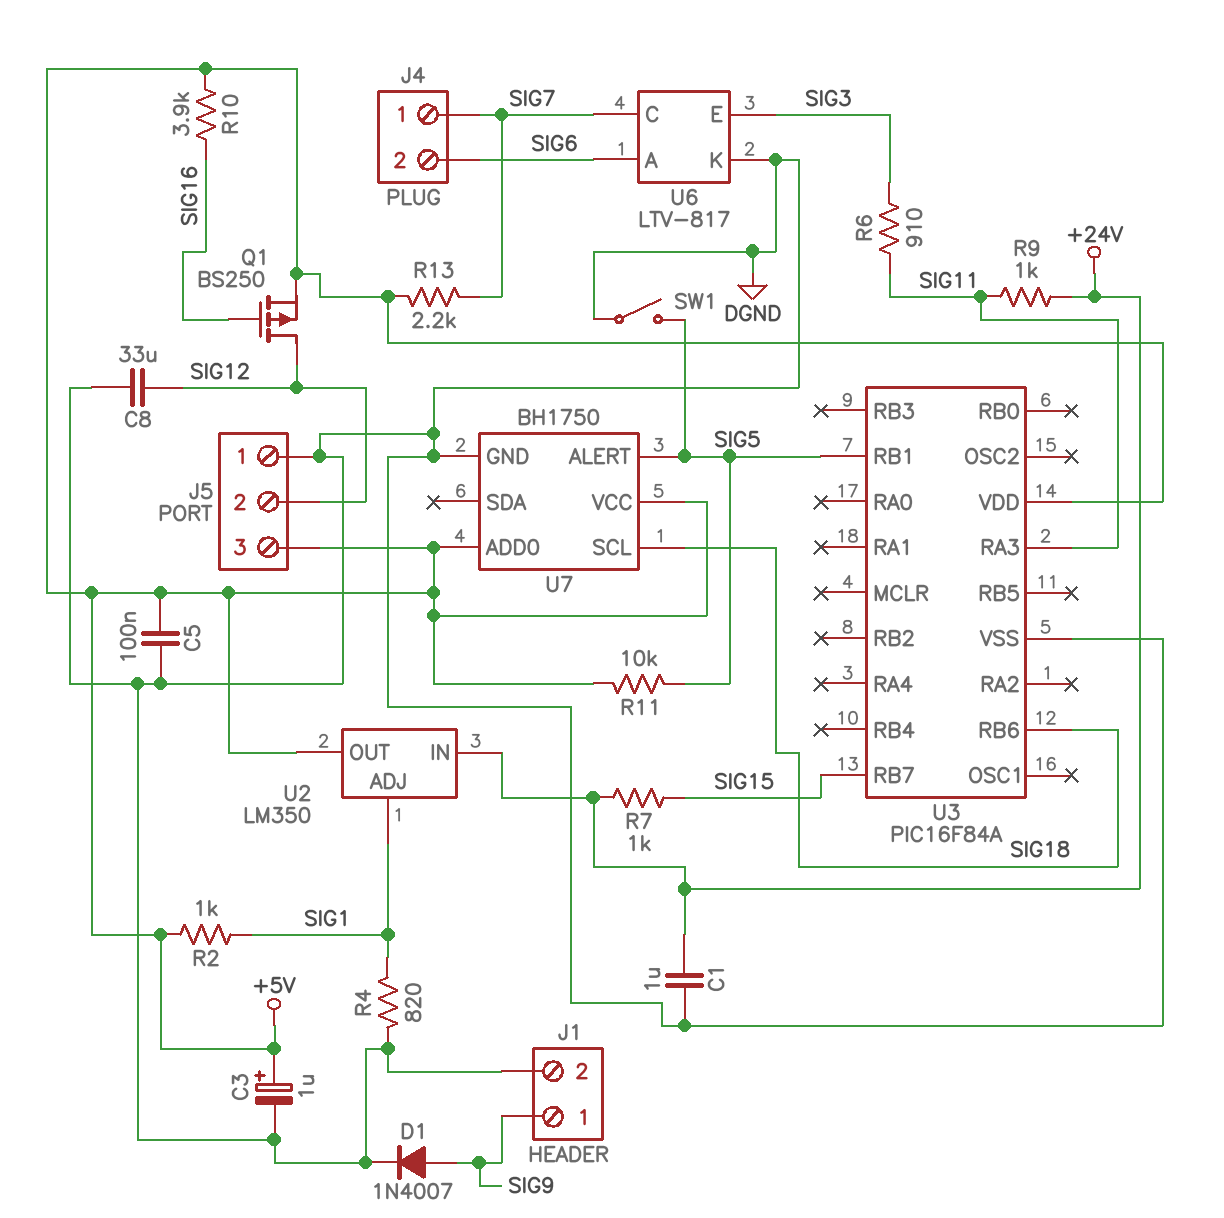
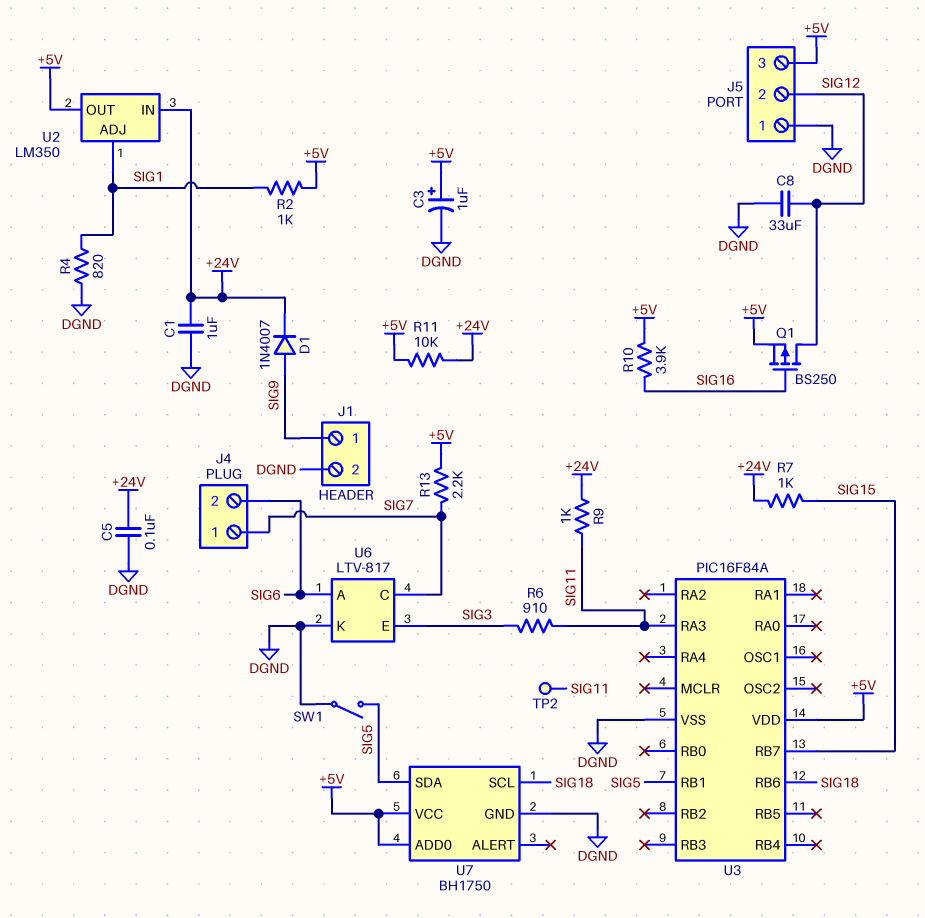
C5: 100nF (+5V, DGND) -> 100nF (+24V, DGND)
D1: diode 1N4007 (A SIG9, K DGND) -> diode 1N4007 (A SIG9, K +24V)
R11: 10k (+5V, SIG5) -> 10k (+5V, +24V)
TP2: none -> test point (SIG11)
U7 pin ALERT: SIG5 -> none
U7 pin SDA: none -> SIG5

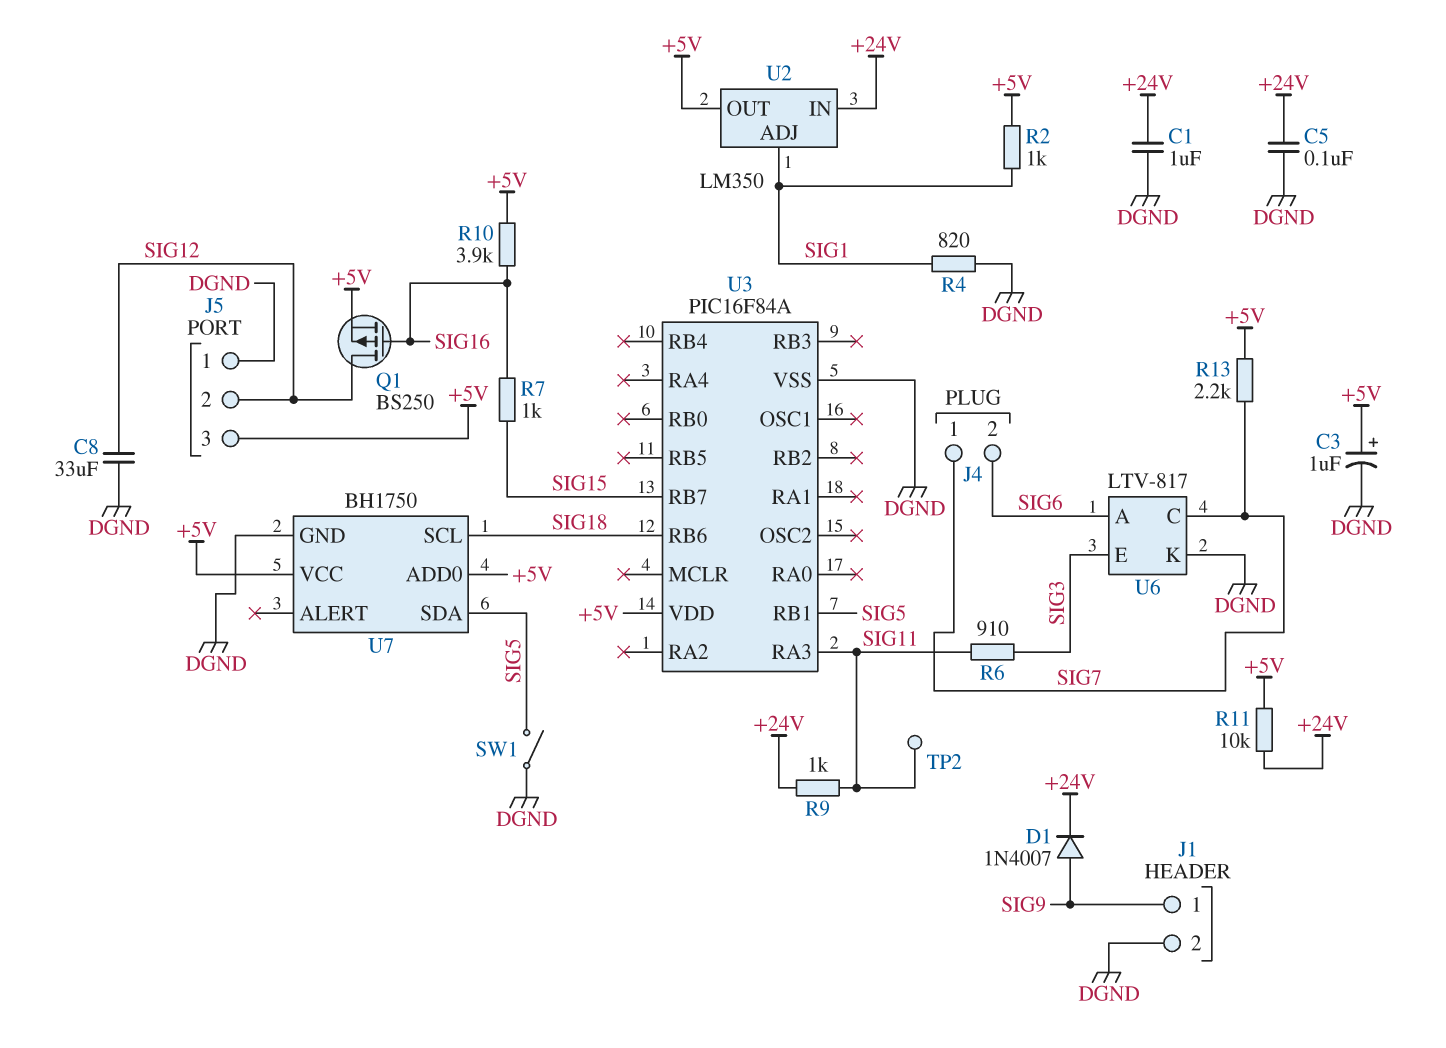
R7: 1k (+24V, SIG15) -> 1k (SIG15, SIG16)

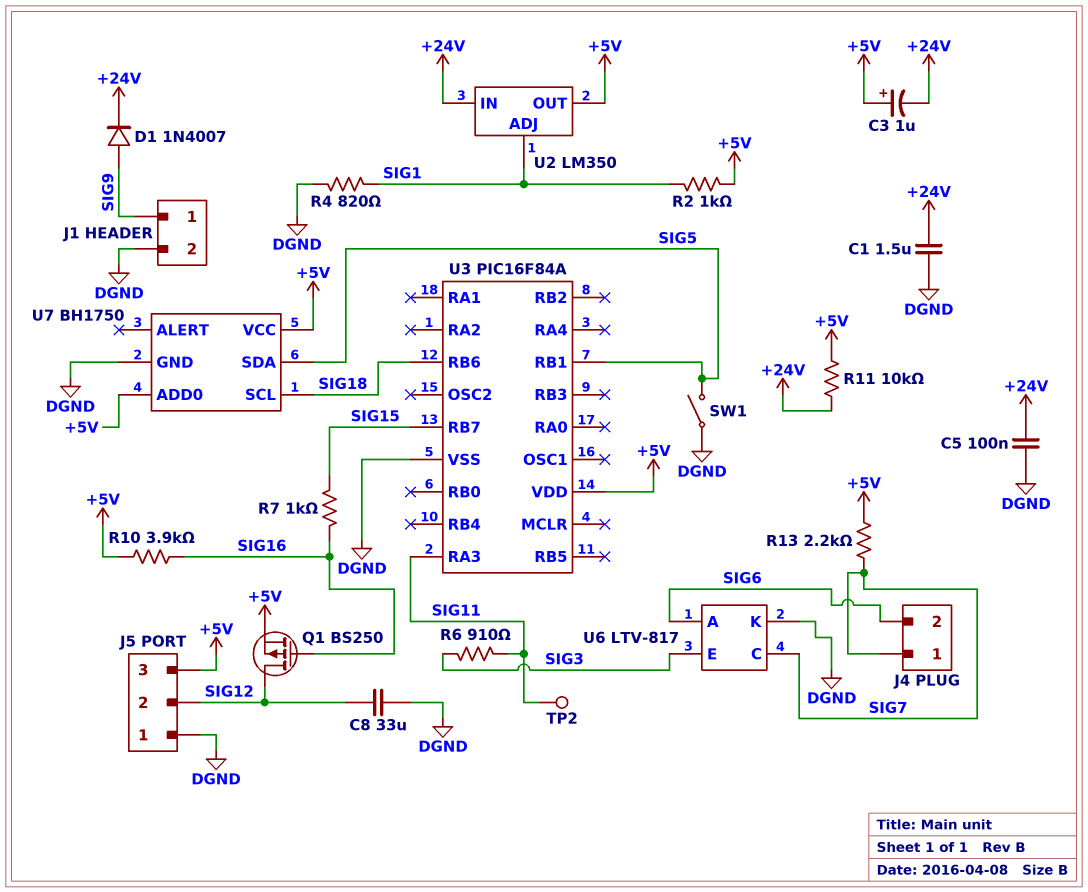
C1: 1uF (+24V, DGND) -> 1.5uF (+24V, DGND)
C3: 1uF (plus +5V, minus DGND) -> 1uF (plus +5V, minus +24V)
R9: 1k (+24V, SIG11) -> none

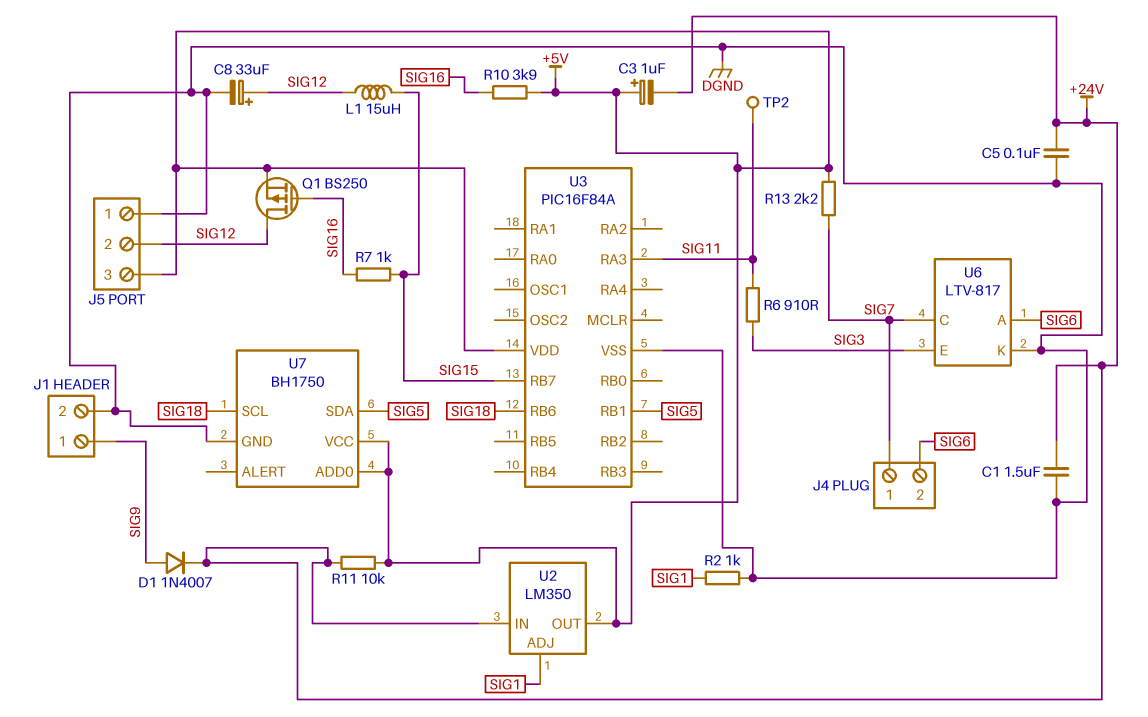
C8: 33uF (DGND, SIG12) -> 33uF (plus SIG12, minus DGND)
L1: none -> 15uH (SIG12, SIG15)
R2: 1k (+5V, SIG1) -> 1k (DGND, SIG1)
R4: 820 (DGND, SIG1) -> none
SW1: switch (DGND, SIG5) -> none

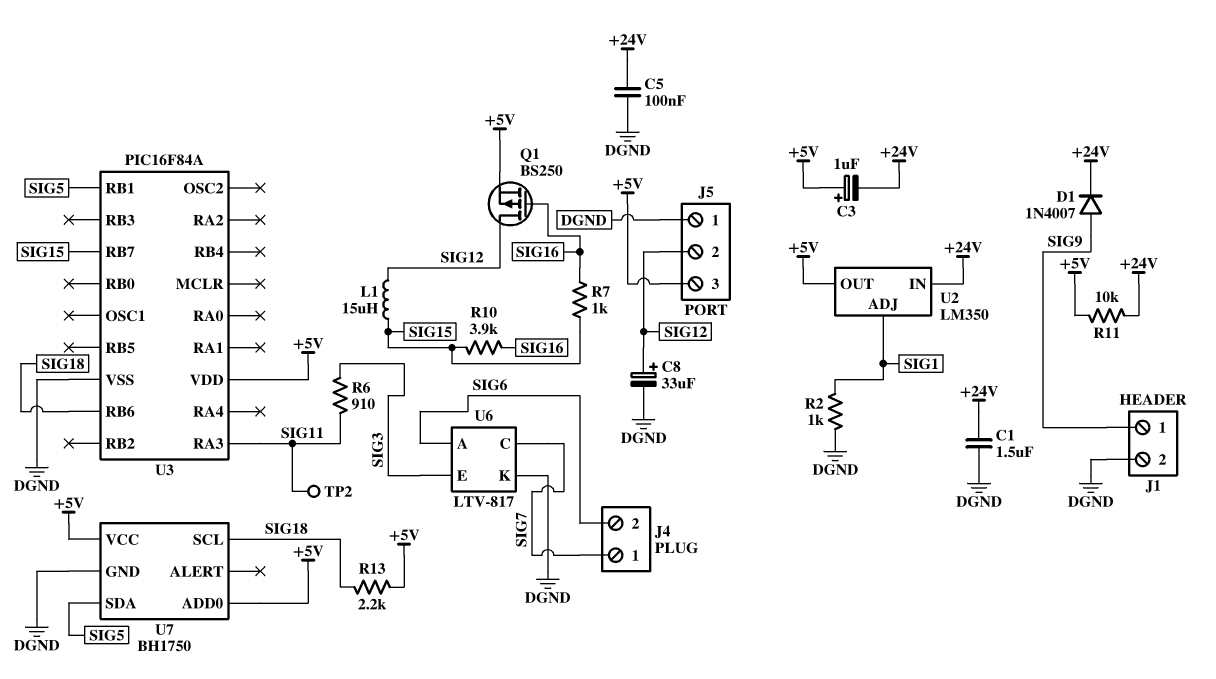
R10: 3.9k (+5V, SIG16) -> 3.9k (SIG15, SIG16)
R13: 2.2k (+5V, SIG7) -> 2.2k (+5V, SIG18)

